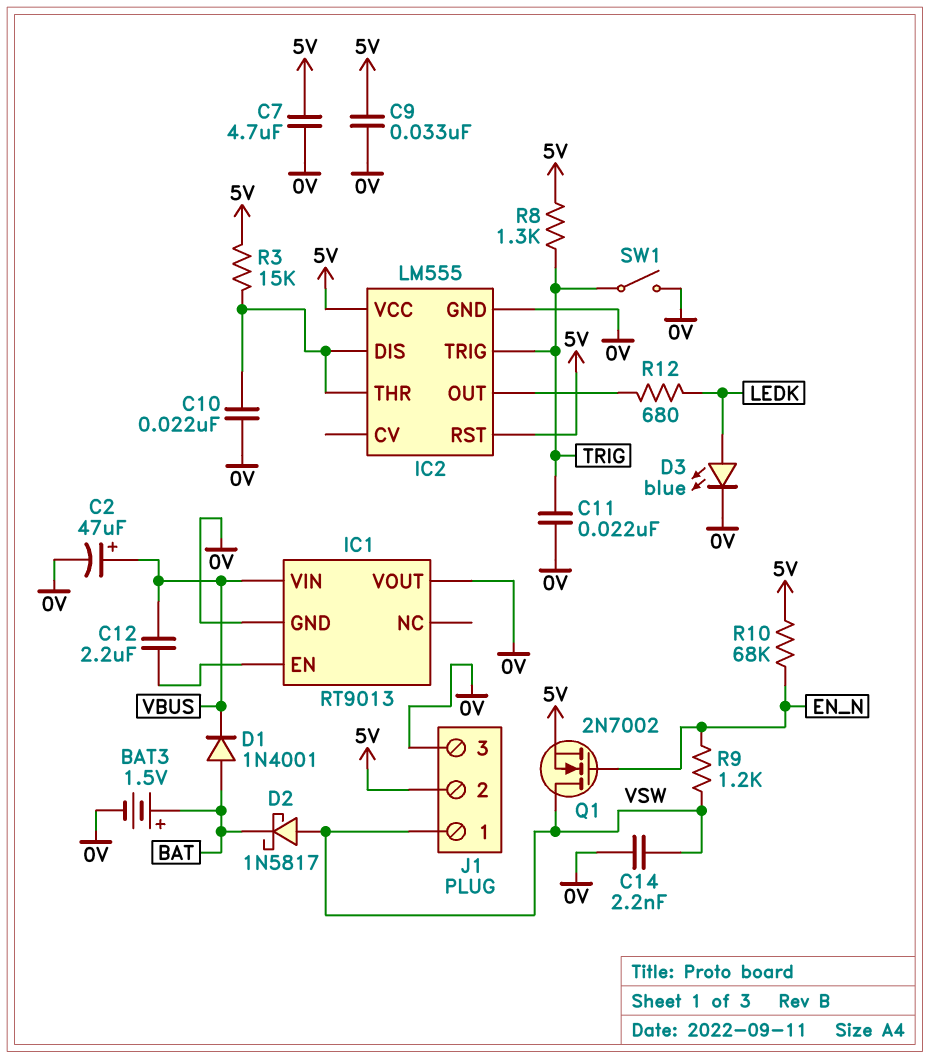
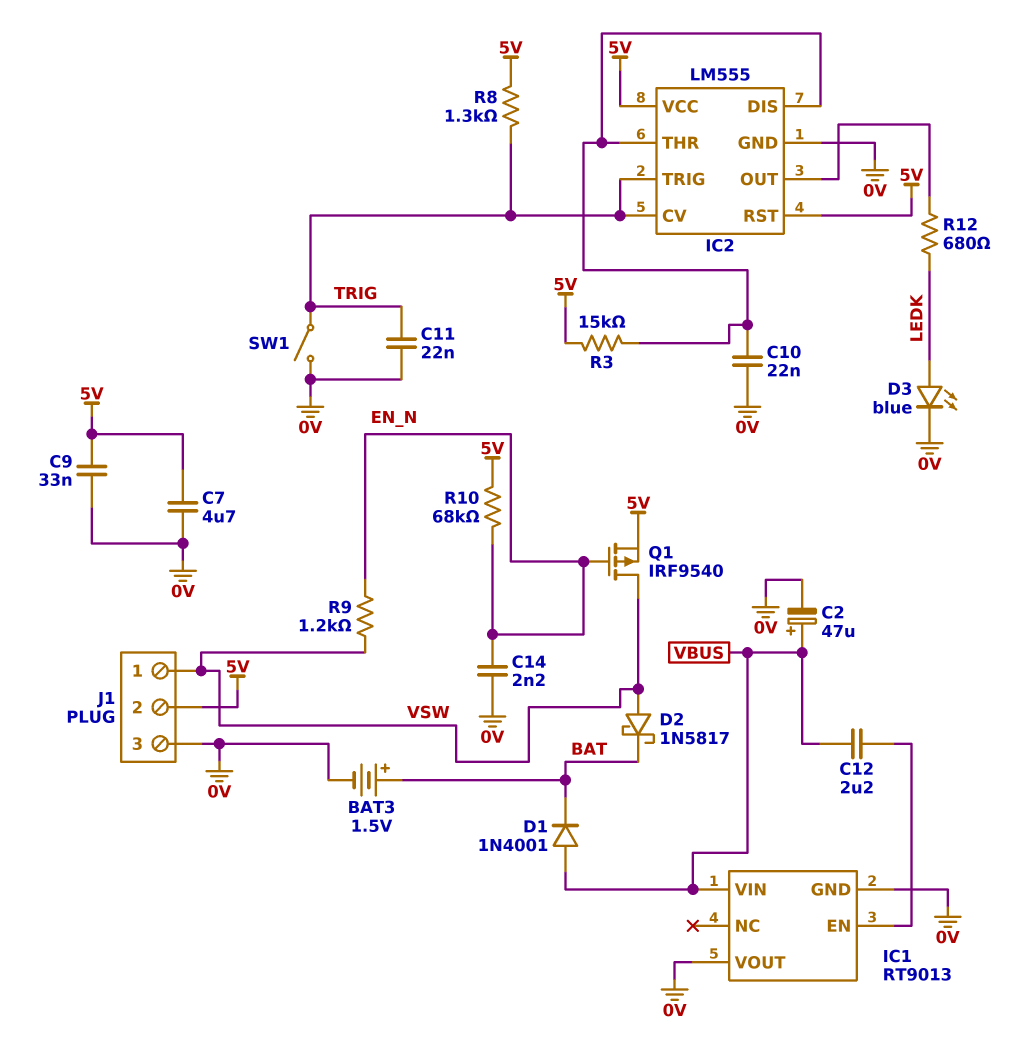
C14: 2.2nF (0V, VSW) -> 2.2nF (0V, EN_N)
D1: diode 1N4001 (A BAT, K VBUS) -> diode 1N4001 (A VBUS, K BAT)
IC2 pin CV: none -> TRIG
Q1: NMOS 2N7002 (G EN_N, D VSW, S 5V) -> PMOS IRF9540 (G EN_N, D VSW, S 5V)

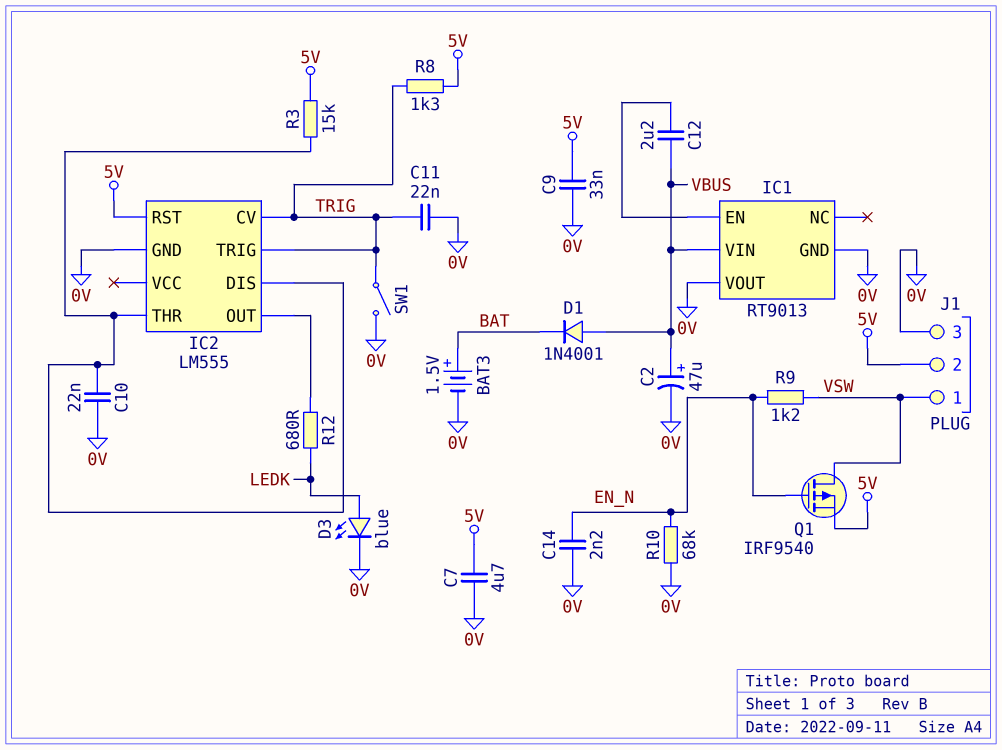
D2: schottky 1N5817 (A VSW, K BAT) -> none
IC2 pin VCC: 5V -> none
R10: 68k (5V, EN_N) -> 68k (0V, EN_N)

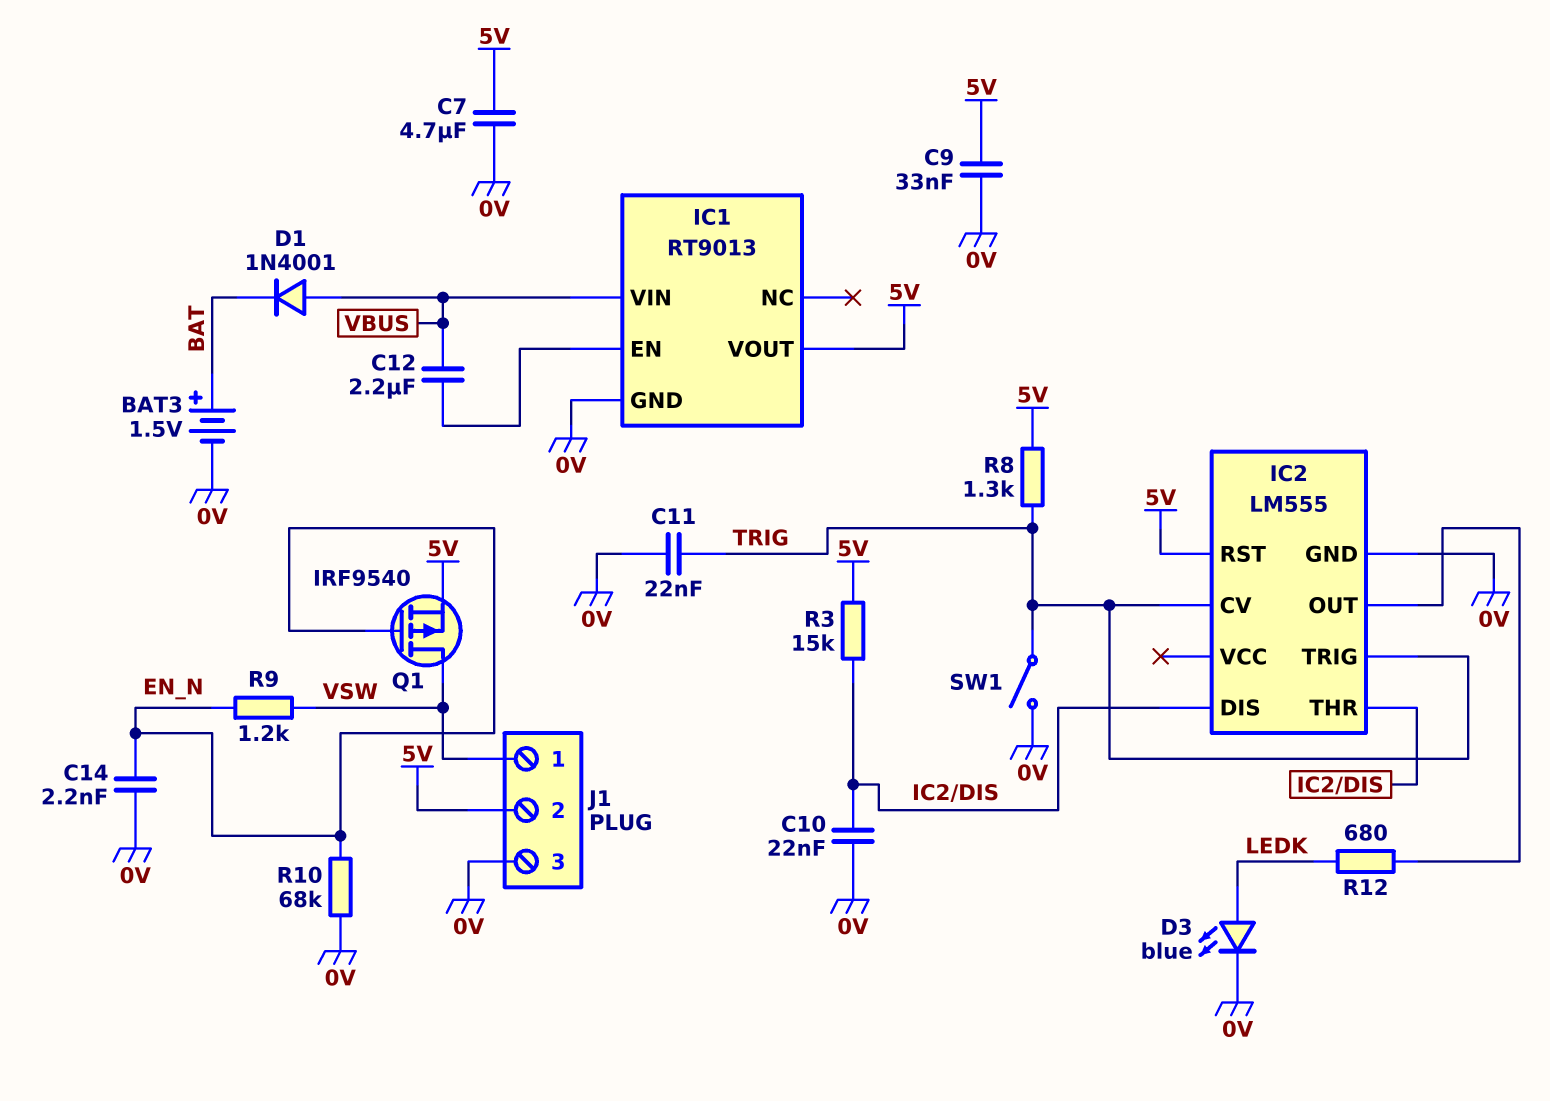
C2: 47uF (plus VBUS, minus 0V) -> none
IC1 pin VOUT: 0V -> 5V

